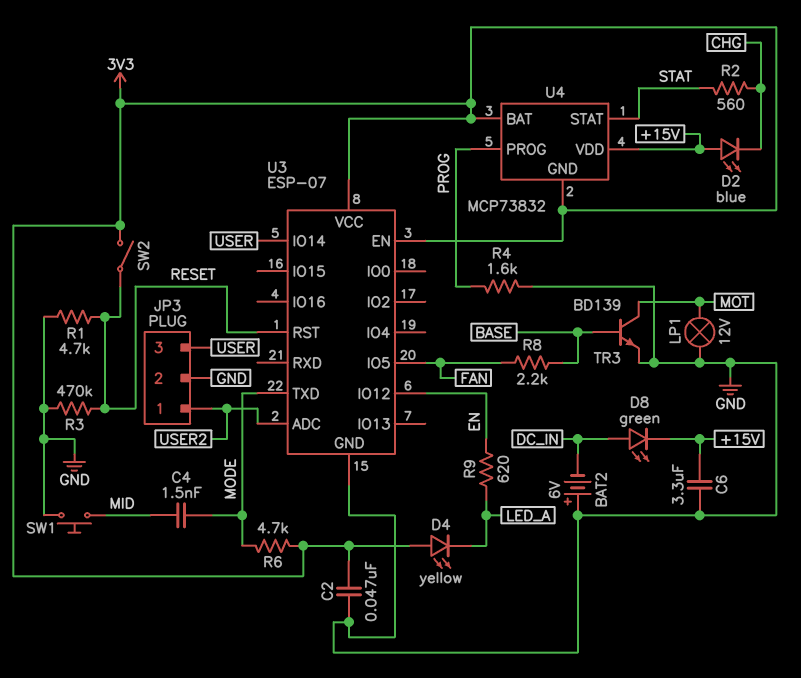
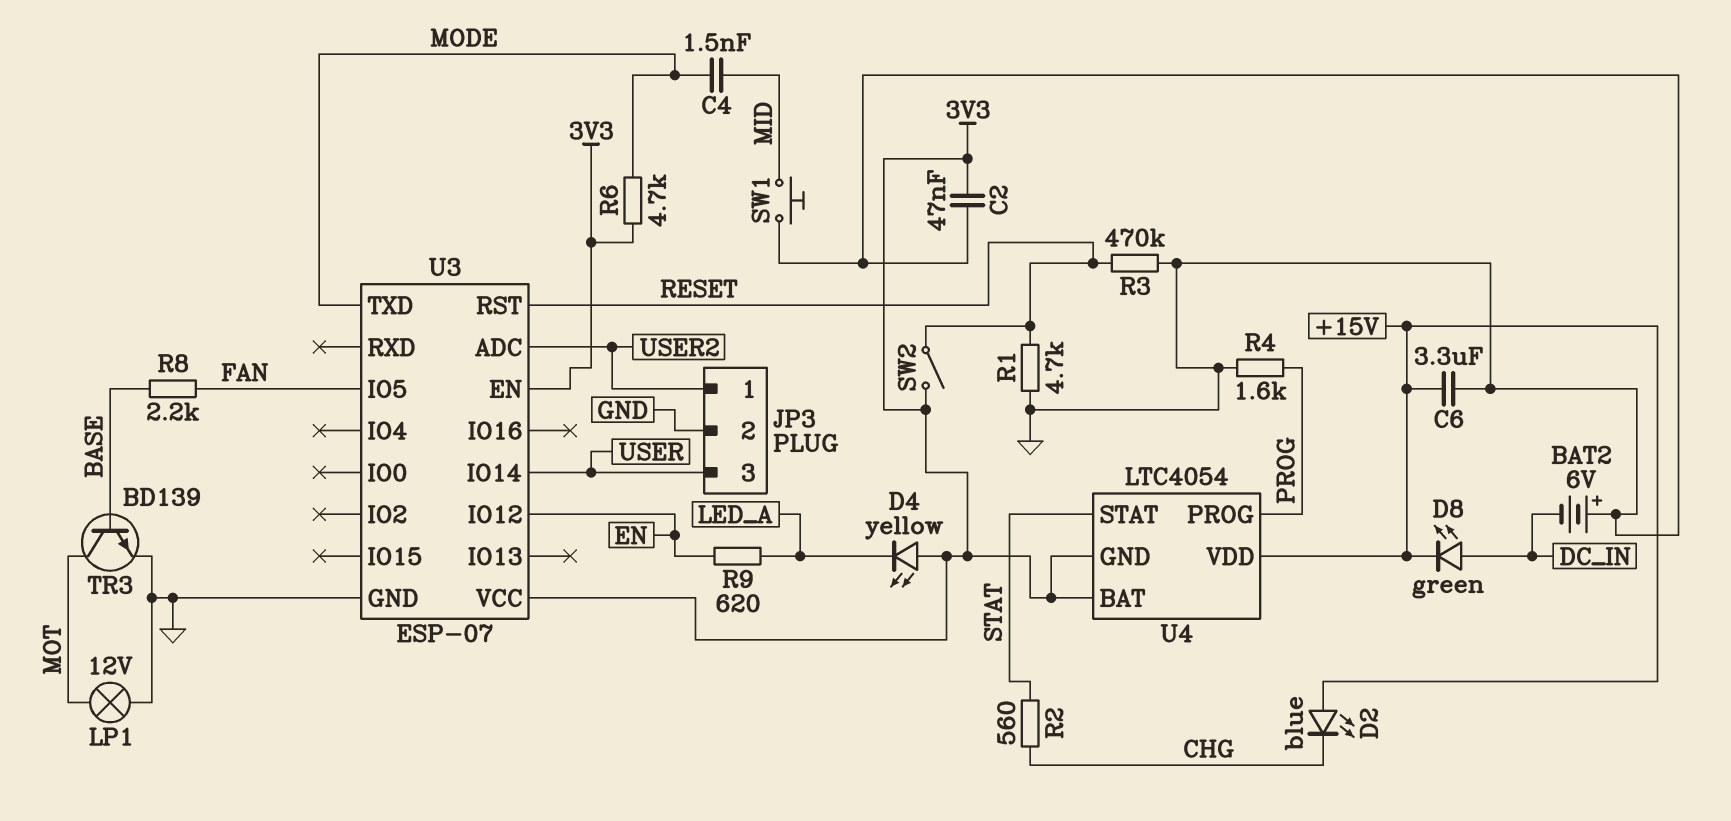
U4: MCP73832 -> LTC4054

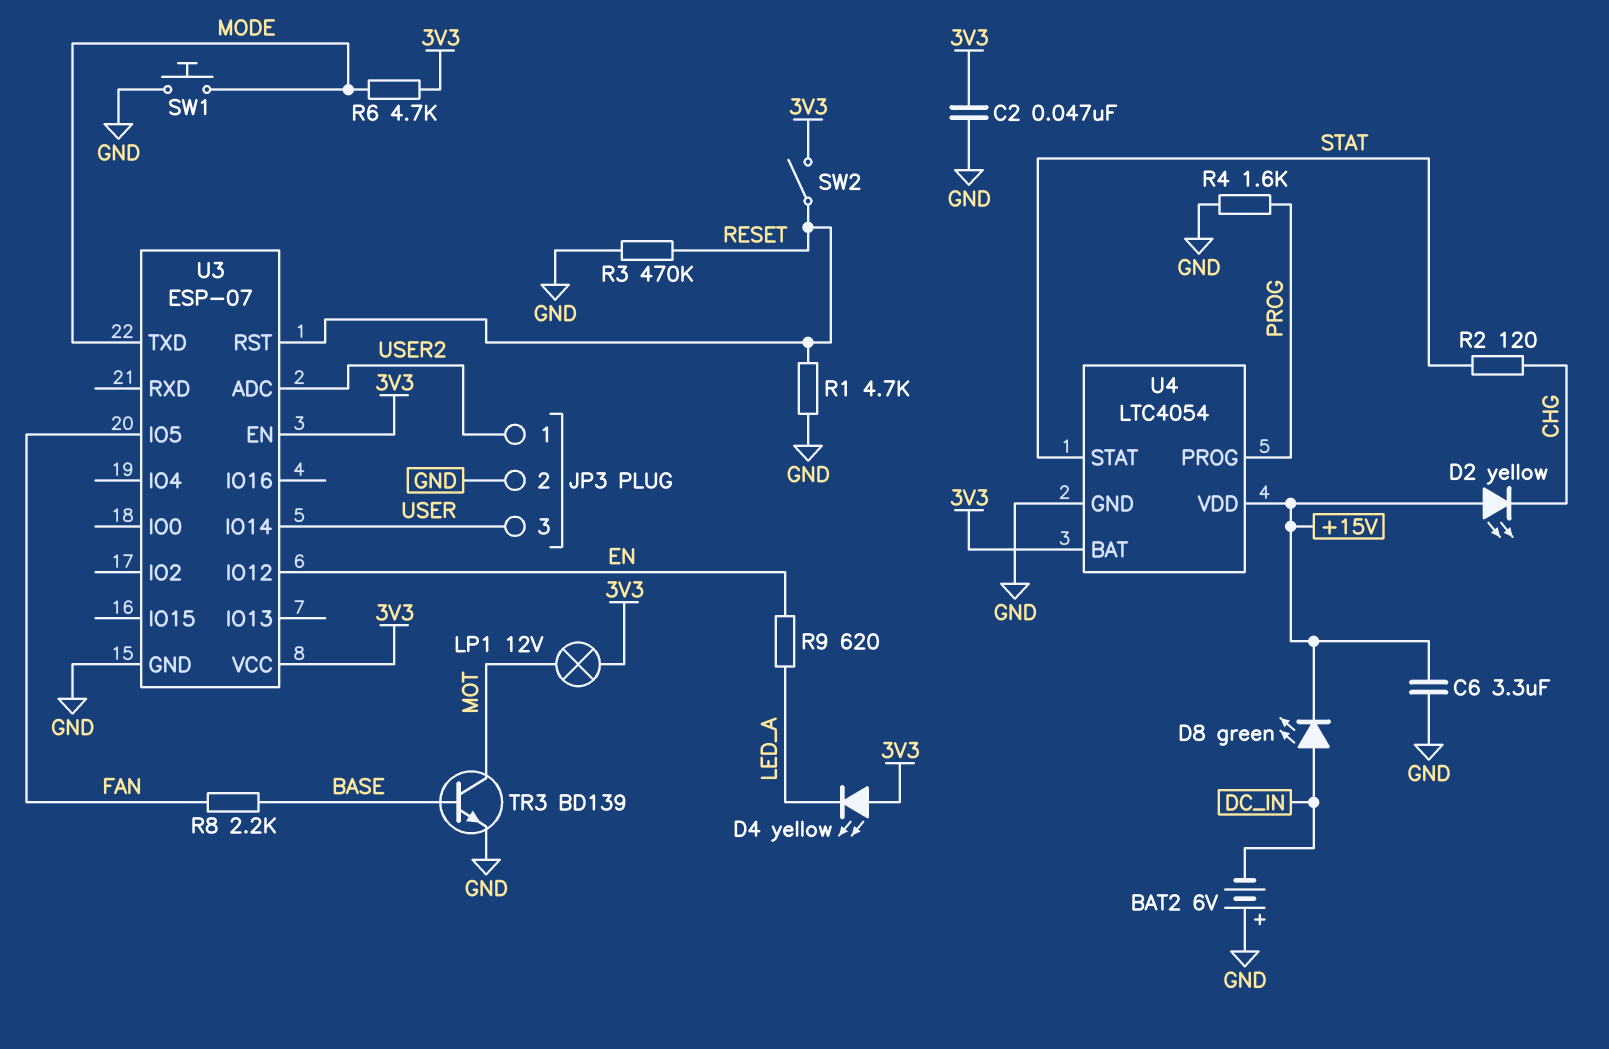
C4: 1.5nF (MID, MODE) -> none
D2: LED blue (A +15V, K CHG) -> LED yellow (A +15V, K CHG)
LP1: lamp 12V (GND, MOT) -> lamp 12V (3V3, MOT)
R2: 560 (CHG, STAT) -> 120 (CHG, STAT)
SW1: button (GND, MID) -> button (GND, MODE)
U4 pin GND: 3V3 -> GND

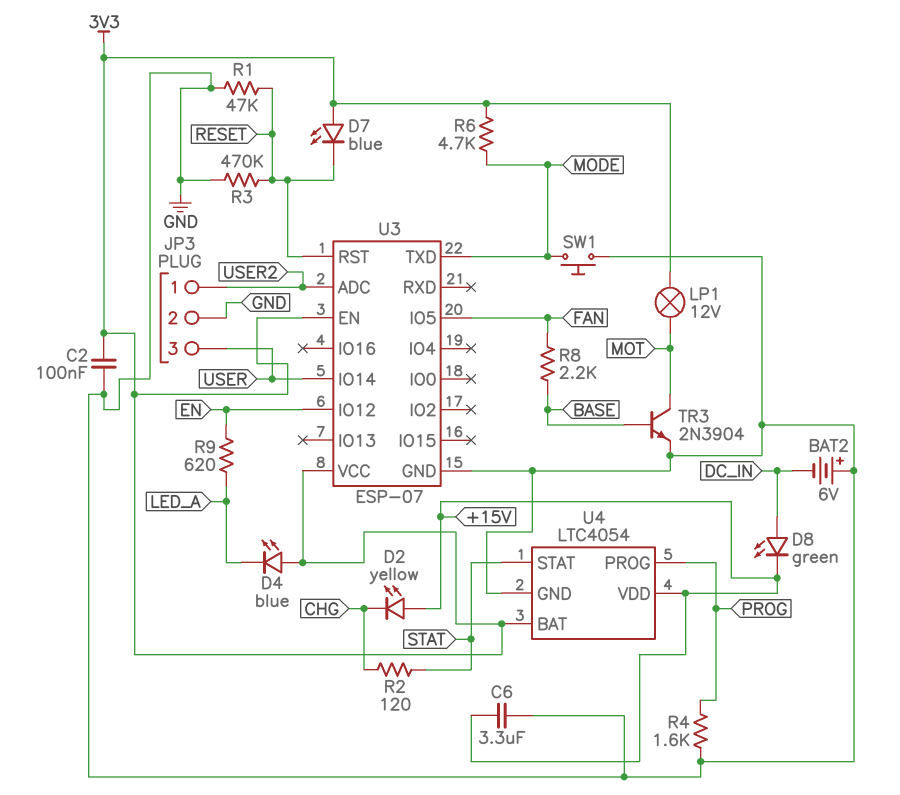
C2: 47nF (3V3, GND) -> 100nF (3V3, GND)
D4: LED yellow (A 3V3, K LED_A) -> LED blue (A 3V3, K LED_A)
D7: none -> LED blue (A 3V3, K RESET)
R1: 4.7k (GND, RESET) -> 47k (GND, RESET)
SW2: switch (3V3, RESET) -> none
TR3: NPN BD139 (B BASE, C MOT, E GND) -> NPN 2N3904 (B BASE, C MOT, E GND)

